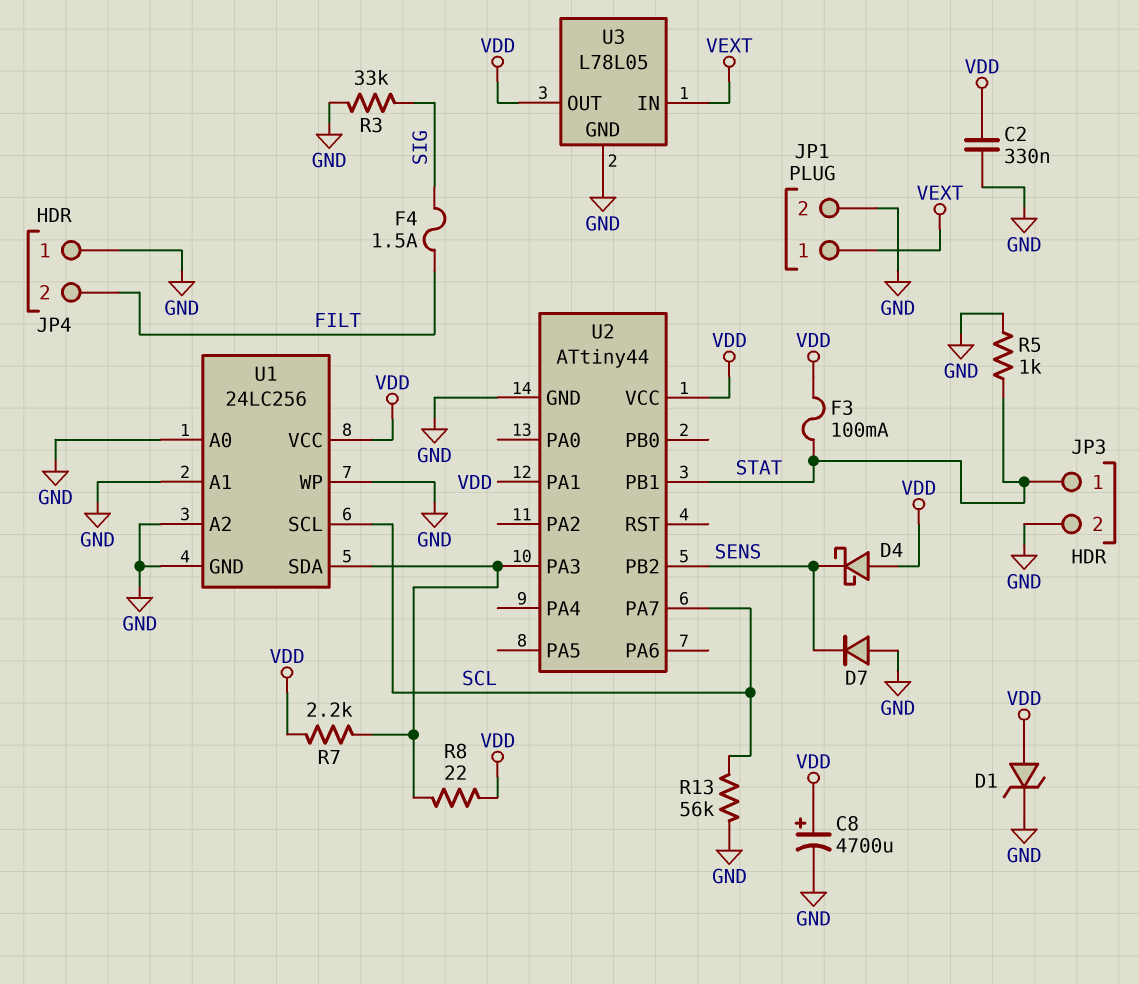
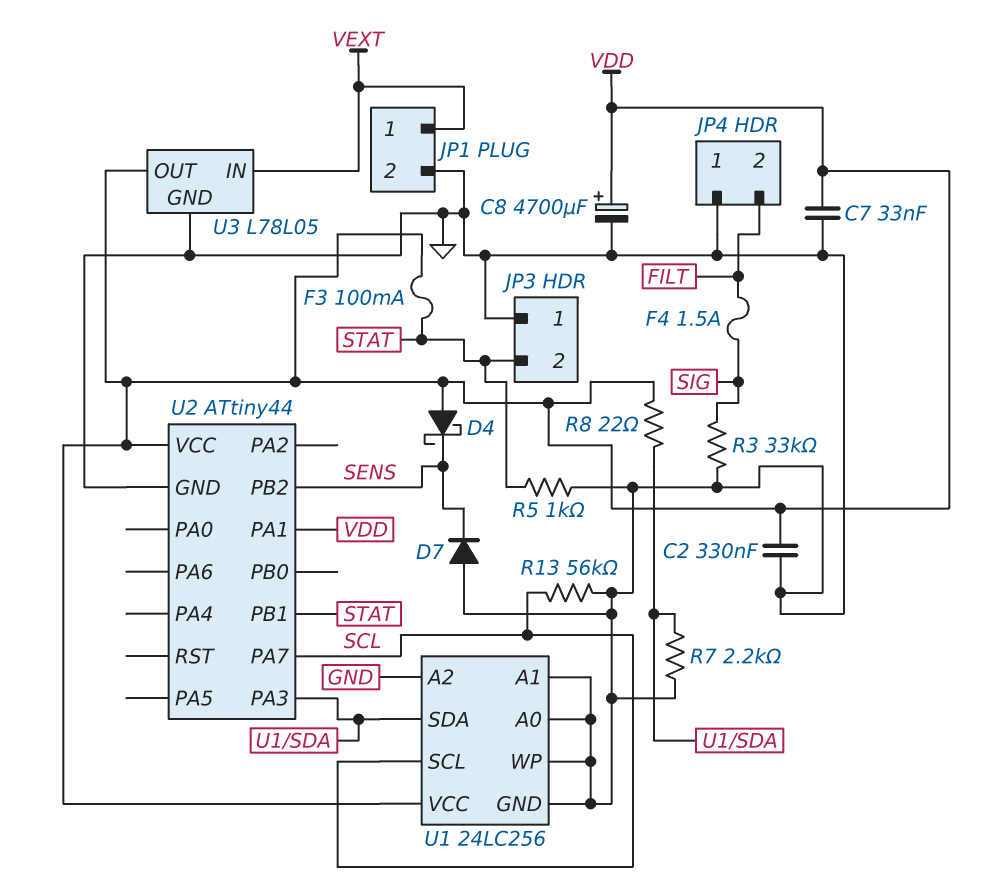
C7: none -> 33nF (GND, VDD)
D1: zener (A VDD, K GND) -> none
JP3 pin 1: STAT -> GND
JP3 pin 2: GND -> STAT
R7: 2.2k (U1/SDA, VDD) -> 2.2k (GND, U1/SDA)

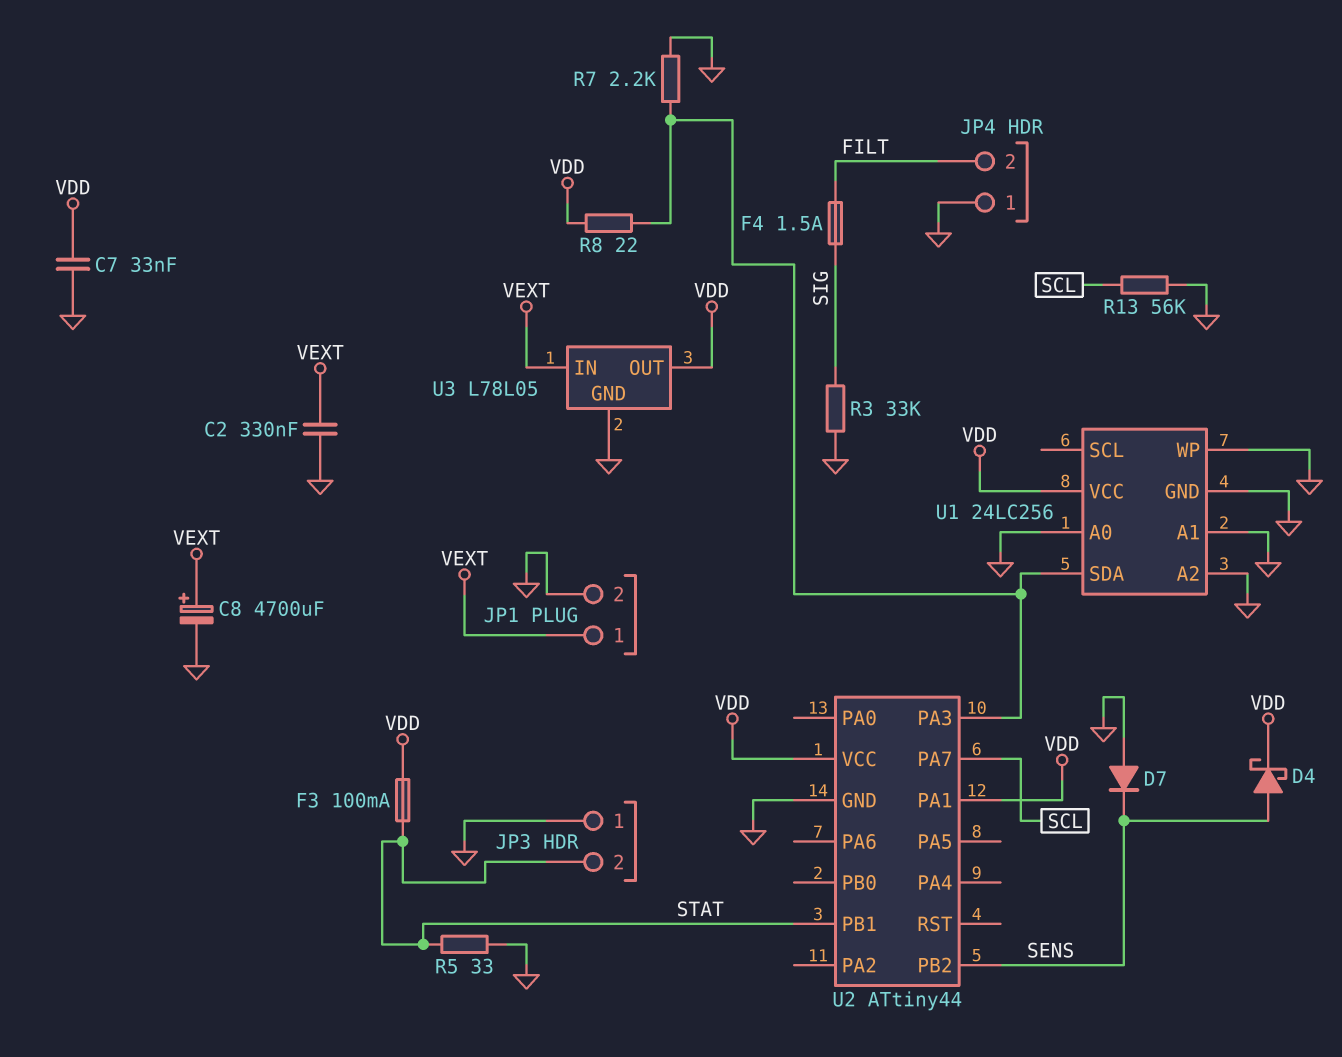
C2: 330nF (GND, VDD) -> 330nF (GND, VEXT)
C8: 4700uF (plus VDD, minus GND) -> 4700uF (plus VEXT, minus GND)
D4: schottky (A VDD, K SENS) -> schottky (A SENS, K VDD)
R5: 1k (GND, STAT) -> 33 (GND, STAT)
U1 pin SCL: SCL -> none

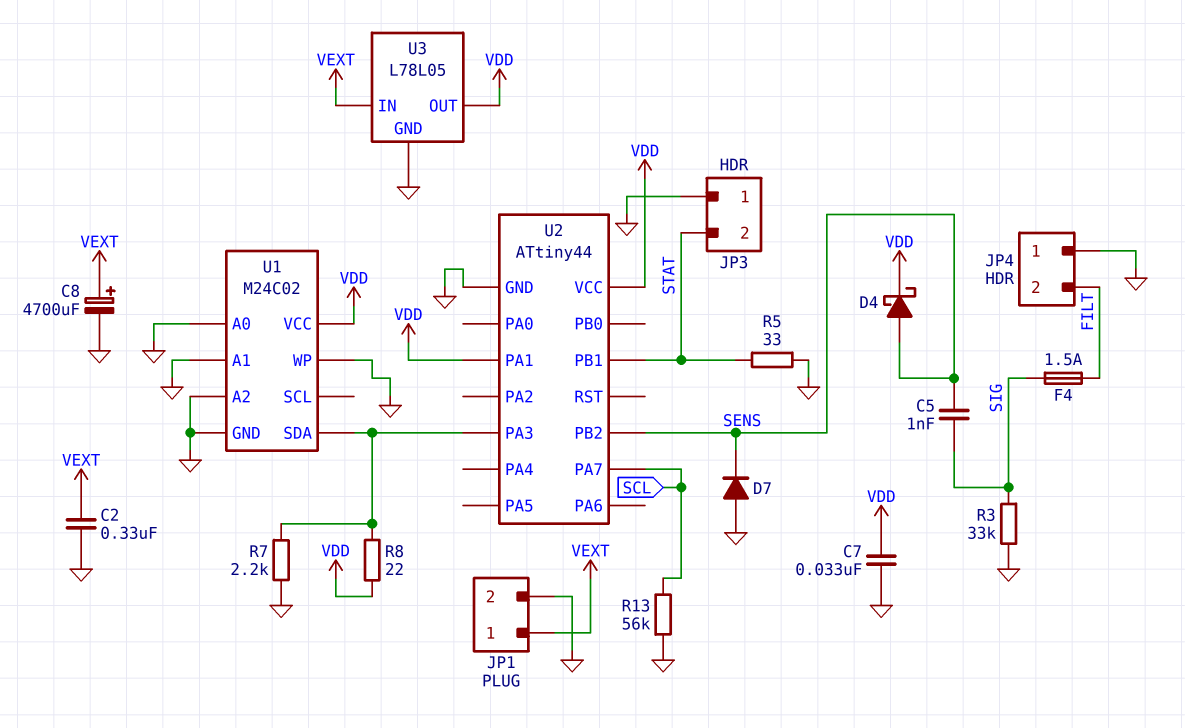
C5: none -> 1nF (SENS, SIG)
F3: 100mA (STAT, VDD) -> none
U1: 24LC256 -> M24C02

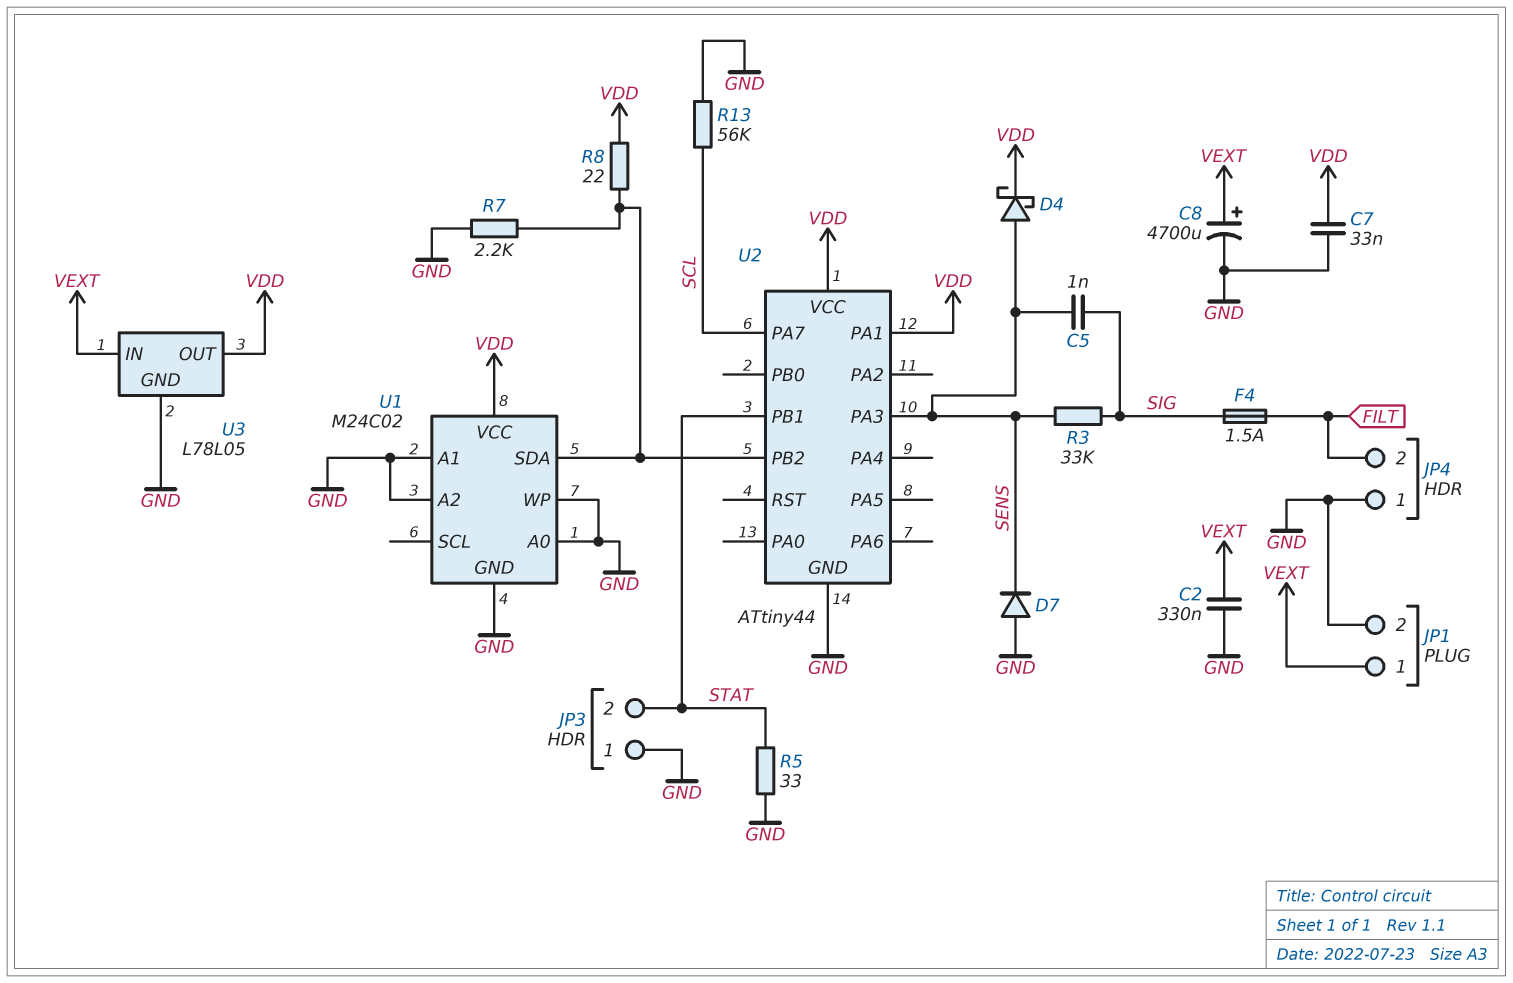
R3: 33k (GND, SIG) -> 33k (SENS, SIG)
U2 pin PA3: U1/SDA -> SENS
U2 pin PB2: SENS -> U1/SDA

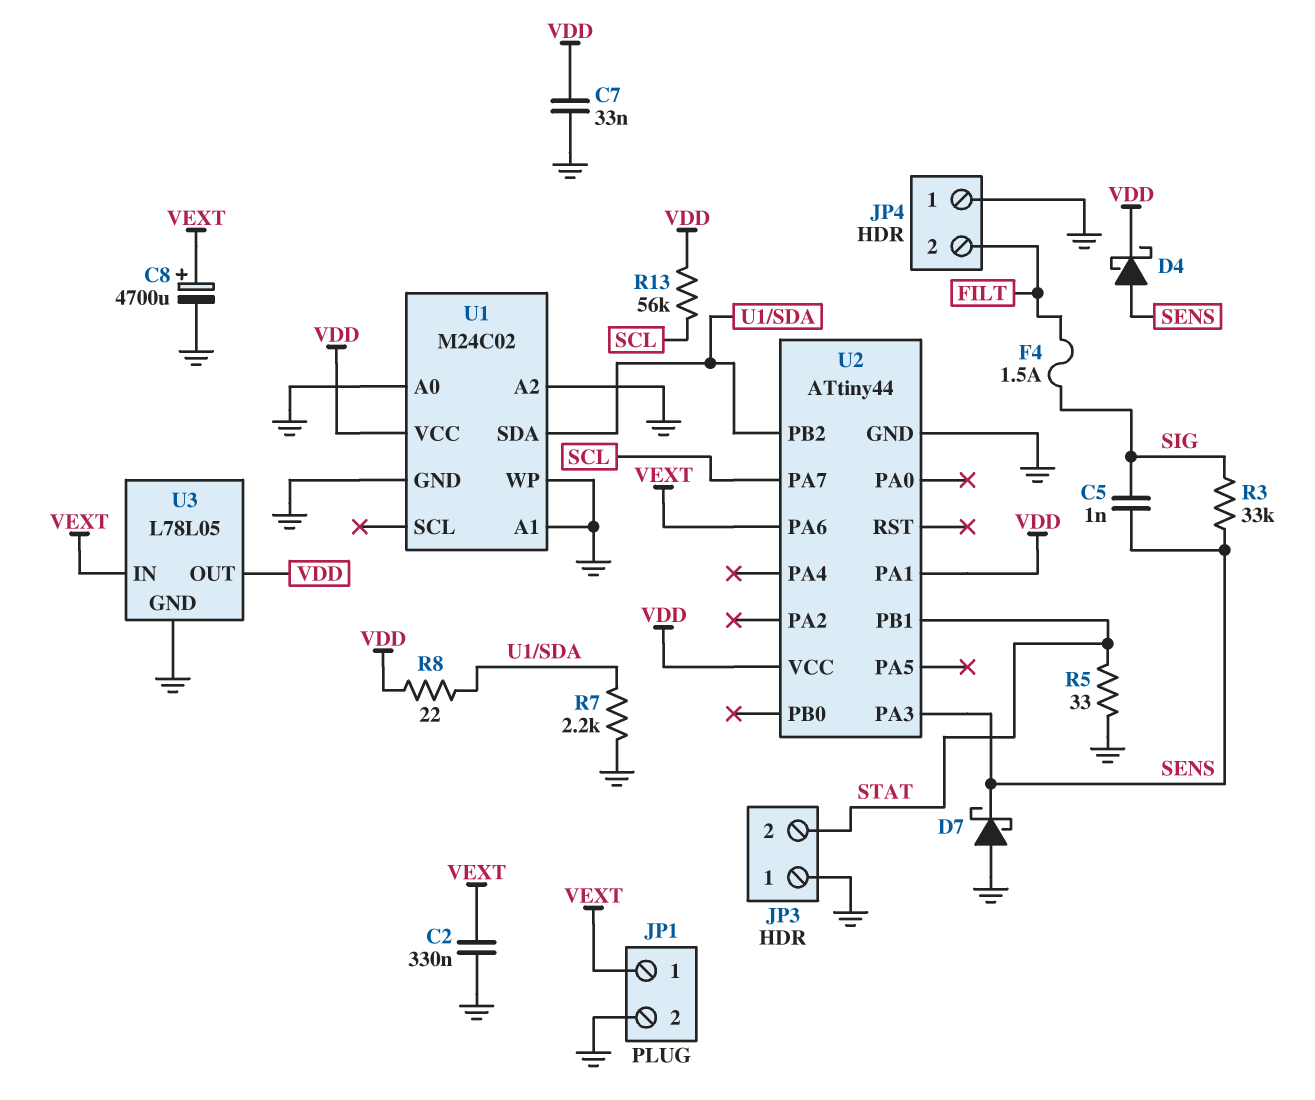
D7: diode (A GND, K SENS) -> schottky (A GND, K SENS)
R13: 56k (GND, SCL) -> 56k (SCL, VDD)
U2 pin PA6: none -> VEXT

